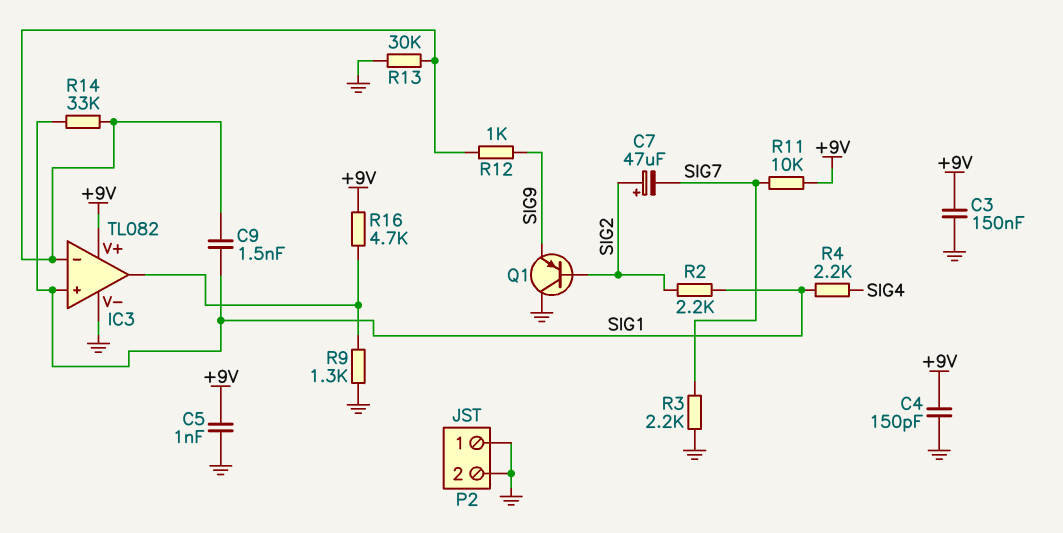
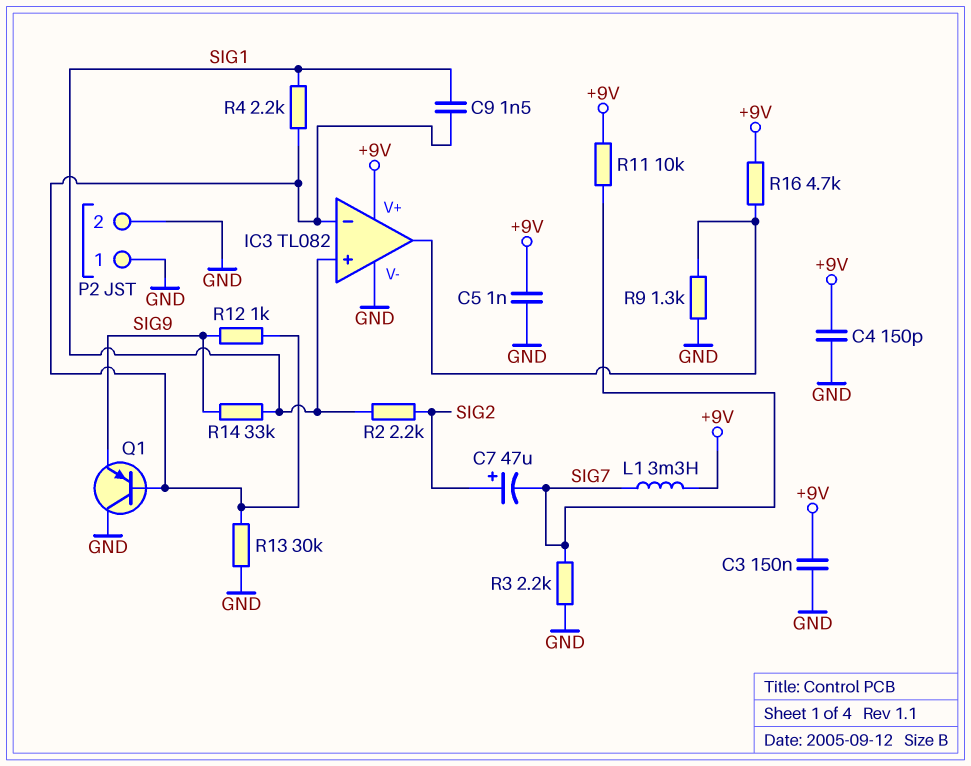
L1: none -> 3.3mH (+9V, SIG7)
Q1: PNP (B SIG2, C GND, E SIG9) -> PNP (B IC3/in-, C GND, E SIG9)
R4: 2.2k (SIG1, SIG4) -> 2.2k (IC3/in-, SIG1)
R14: 33k (IC3/in-, SIG1) -> 33k (SIG1, SIG9)

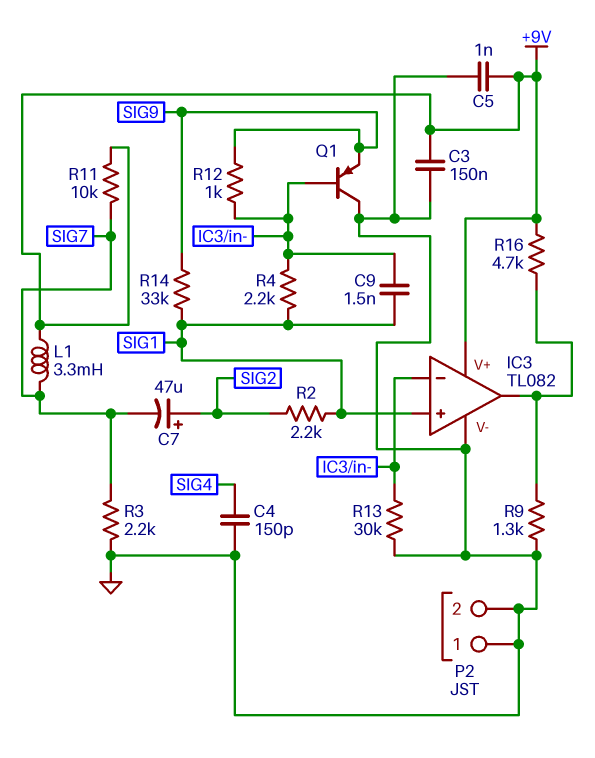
C4: 150pF (+9V, GND) -> 150pF (GND, SIG4)

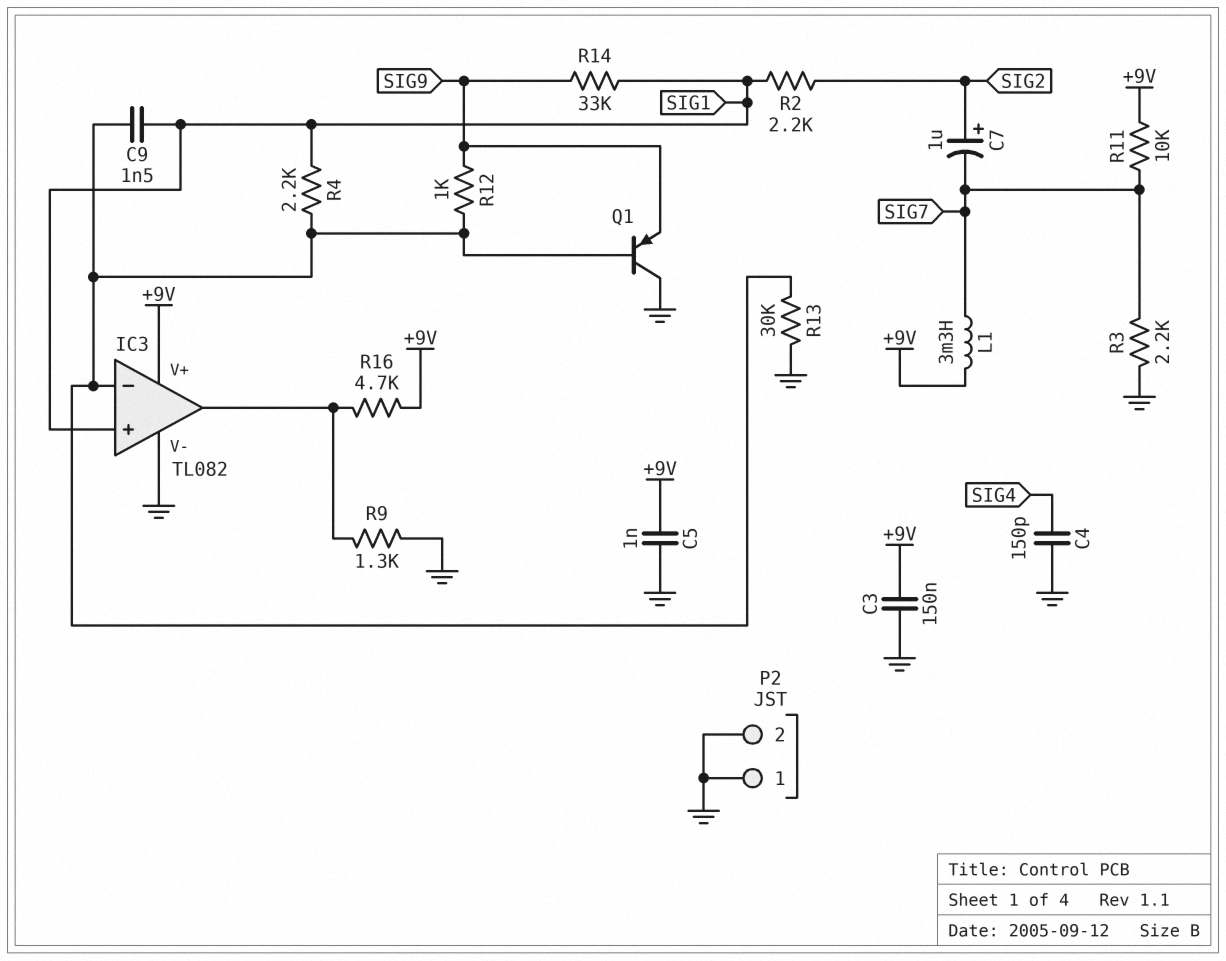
C7: 47uF (plus SIG2, minus SIG7) -> 1uF (plus SIG2, minus SIG7)

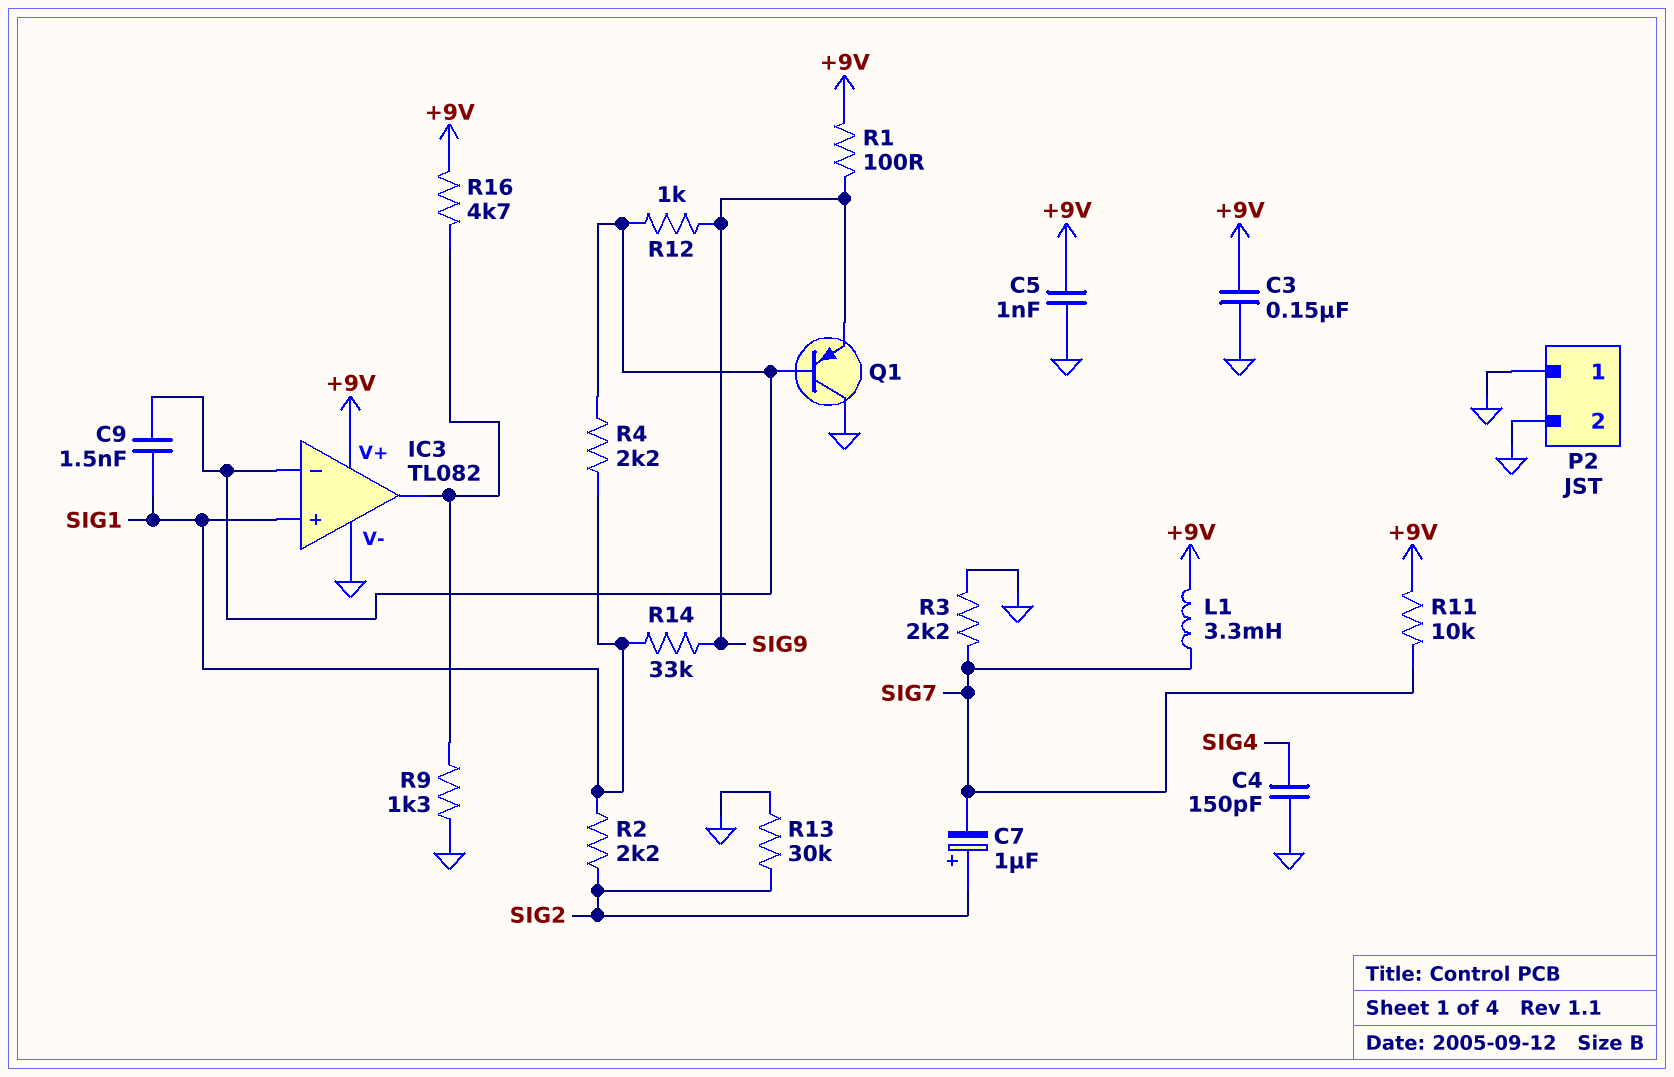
R1: none -> 100 (+9V, SIG9)
R13: 30k (GND, IC3/in-) -> 30k (GND, SIG2)

